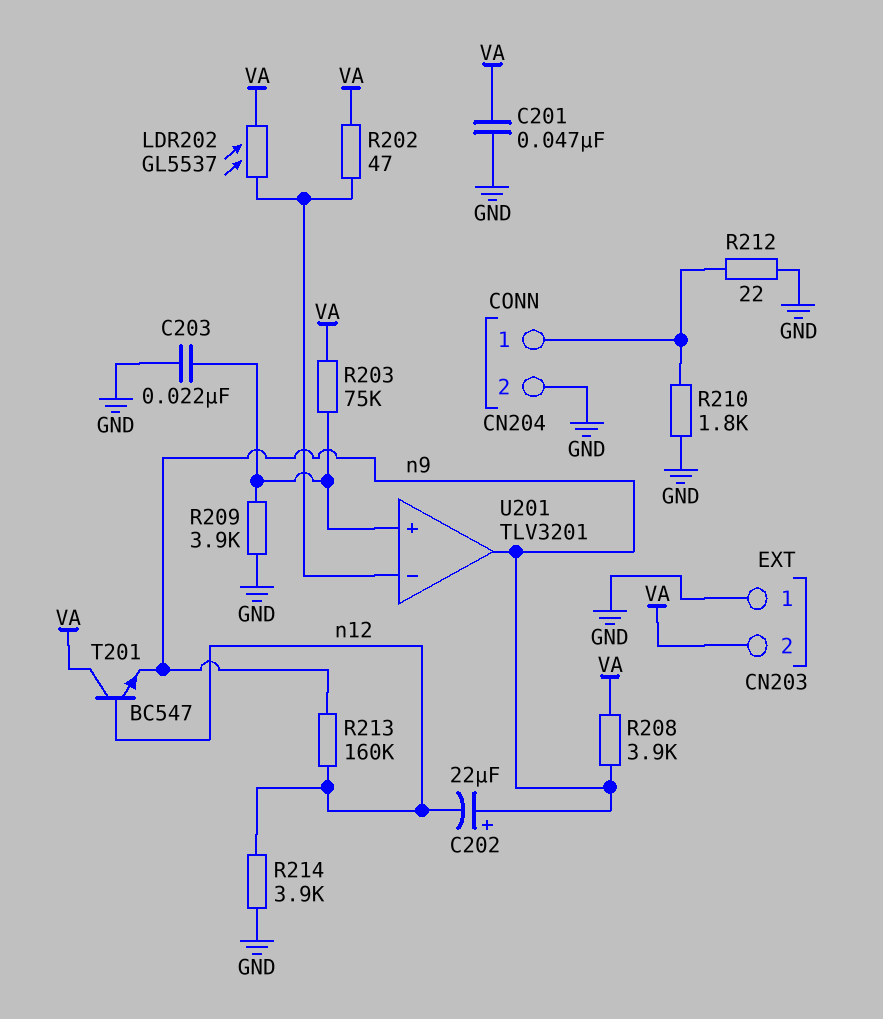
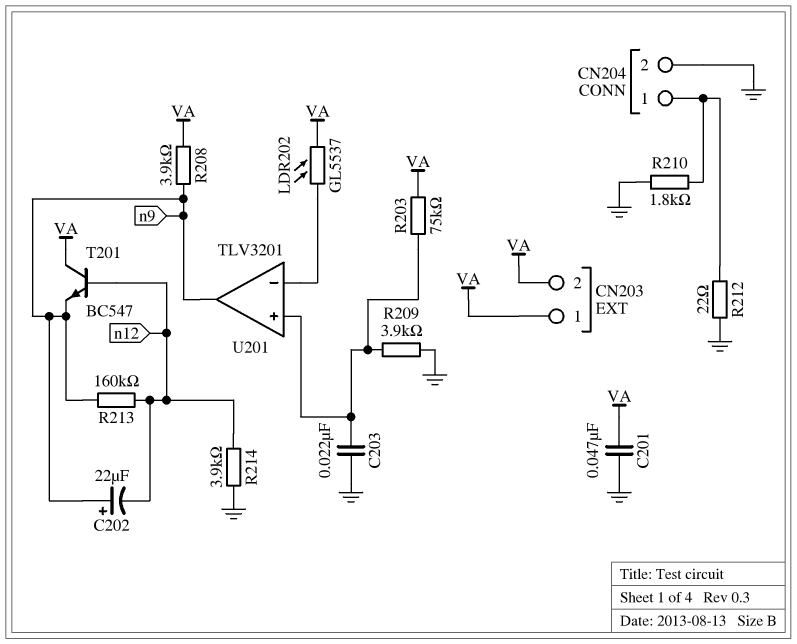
CN203 pin 1: GND -> VA
R202: 47 (U201/in-, VA) -> none

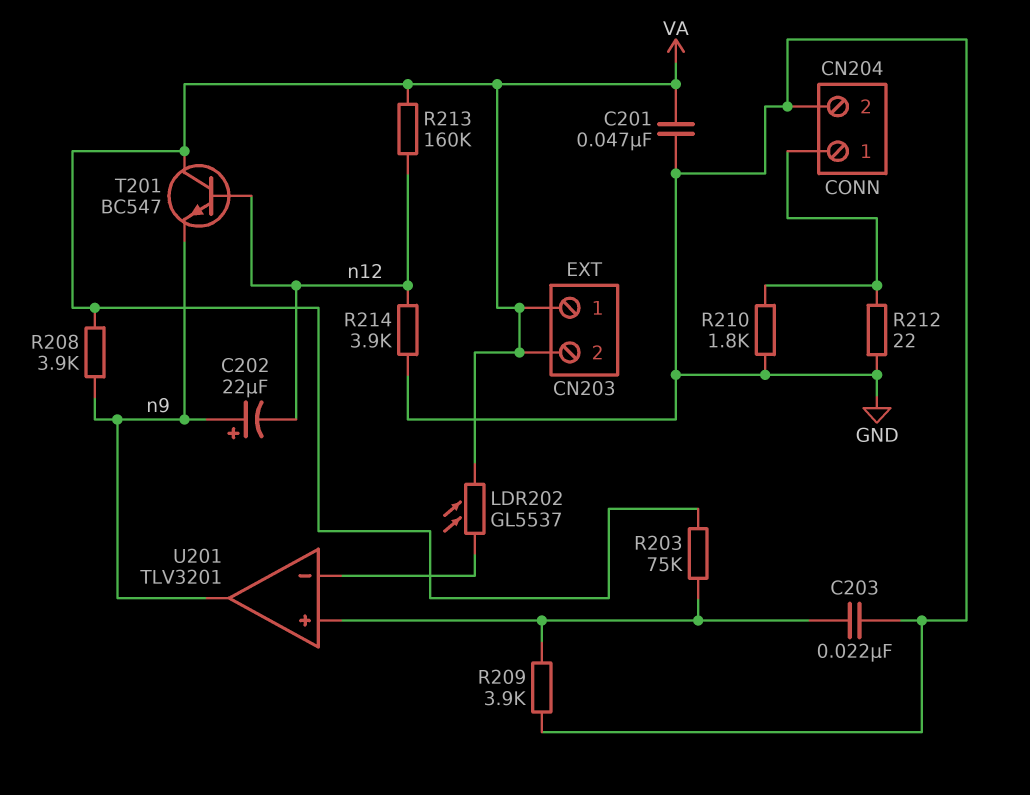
R213: 160k (n9, n12) -> 160k (VA, n12)

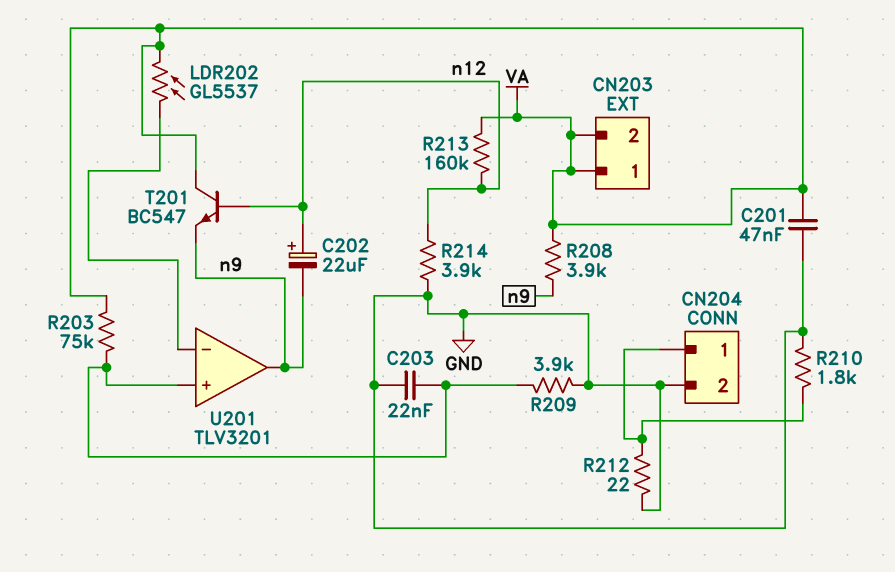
C202: 22uF (plus n9, minus n12) -> 22uF (plus n12, minus n9)

